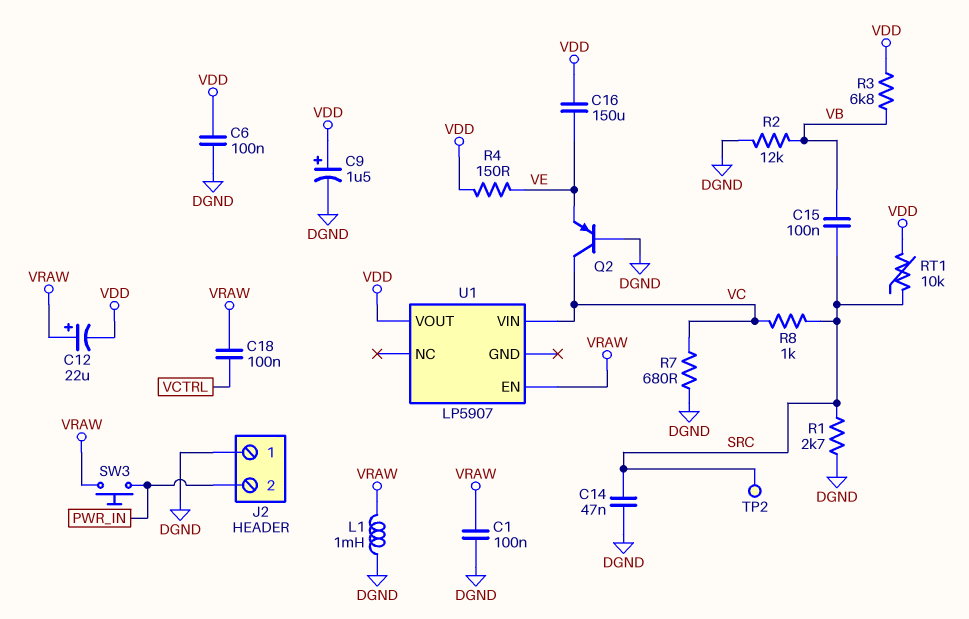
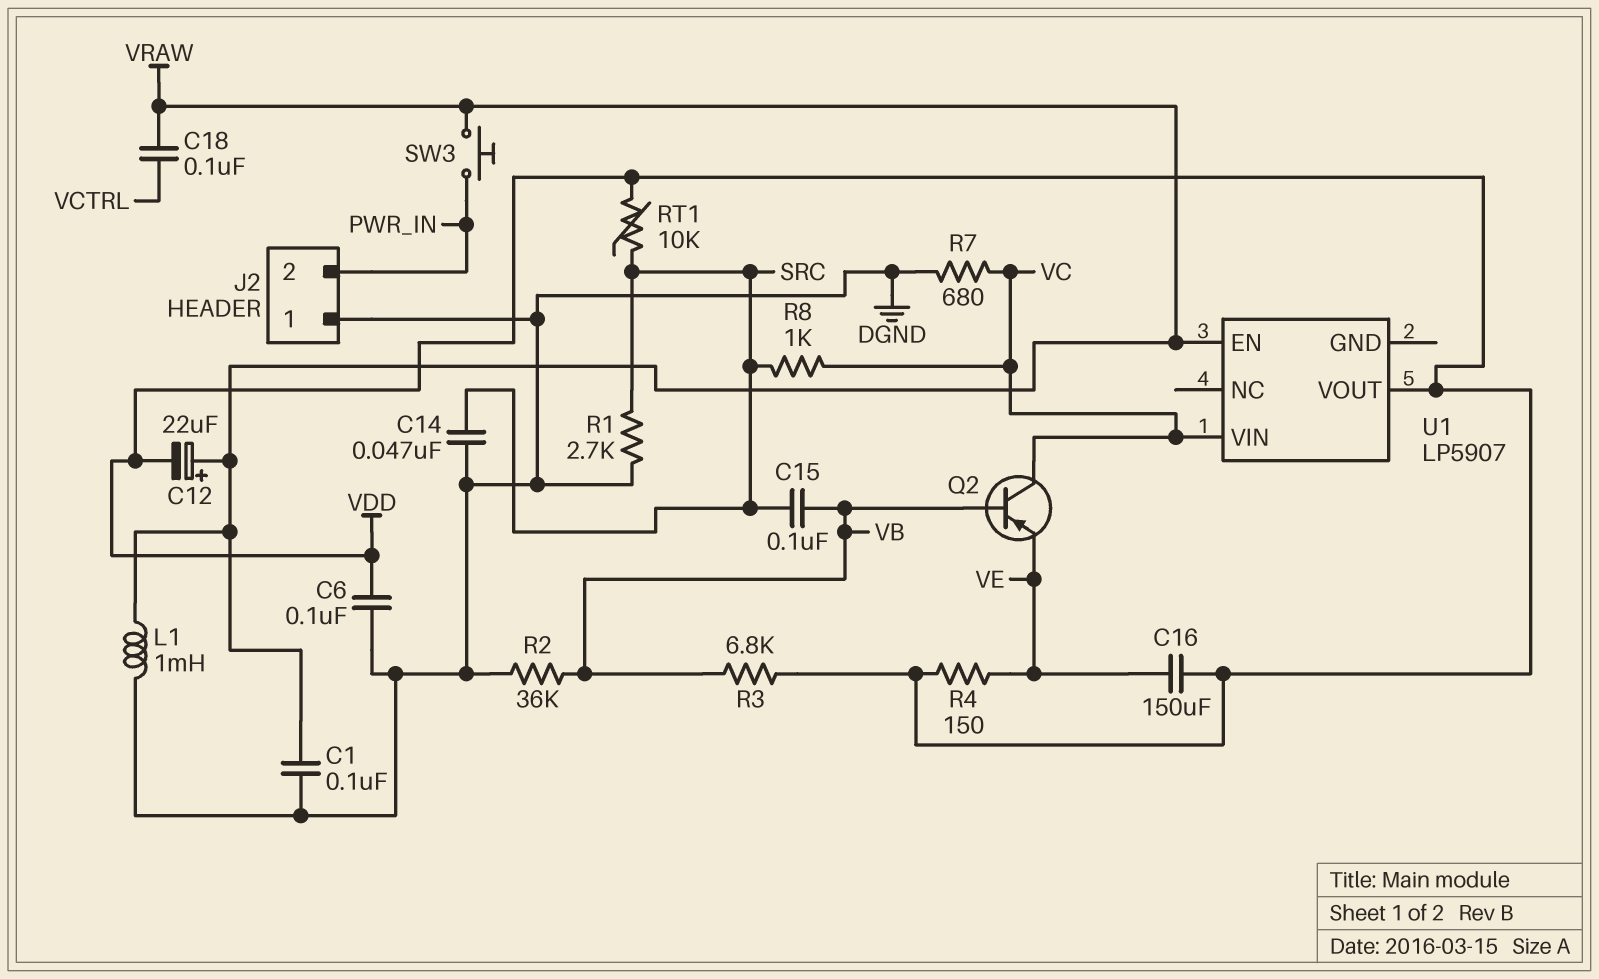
C9: 1.5uF (plus VDD, minus DGND) -> none
Q2: PNP (B DGND, C VC, E VE) -> PNP (B VB, C VC, E VE)
R2: 12k (DGND, VB) -> 36k (DGND, VB)
TP2: test point (SRC) -> none

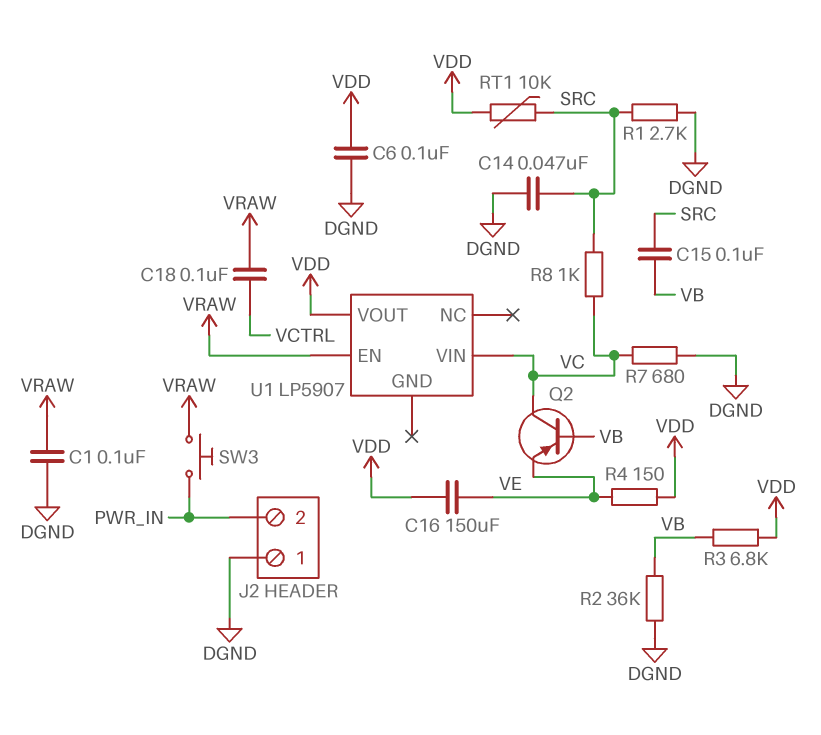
C12: 22uF (plus VRAW, minus VDD) -> none
L1: 1mH (DGND, VRAW) -> none

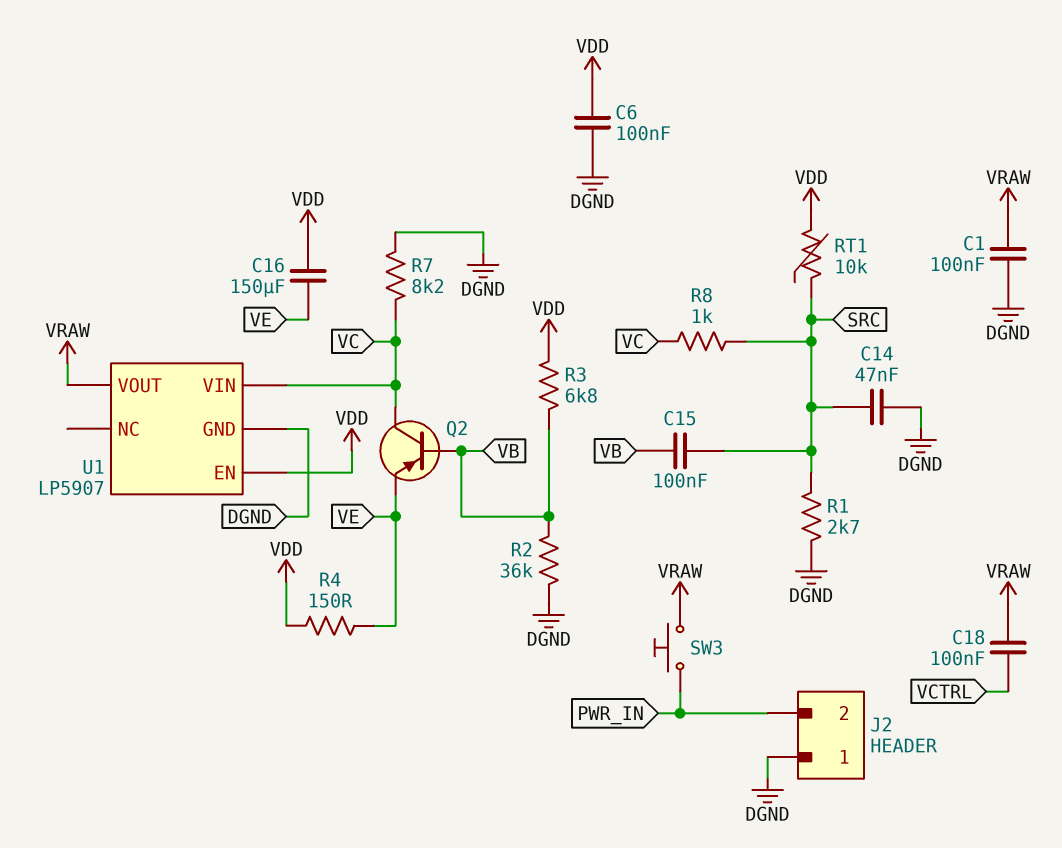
R7: 680 (DGND, VC) -> 8.2k (DGND, VC)
U1 pin EN: VRAW -> VDD
U1 pin GND: none -> DGND
U1 pin VOUT: VDD -> VRAW

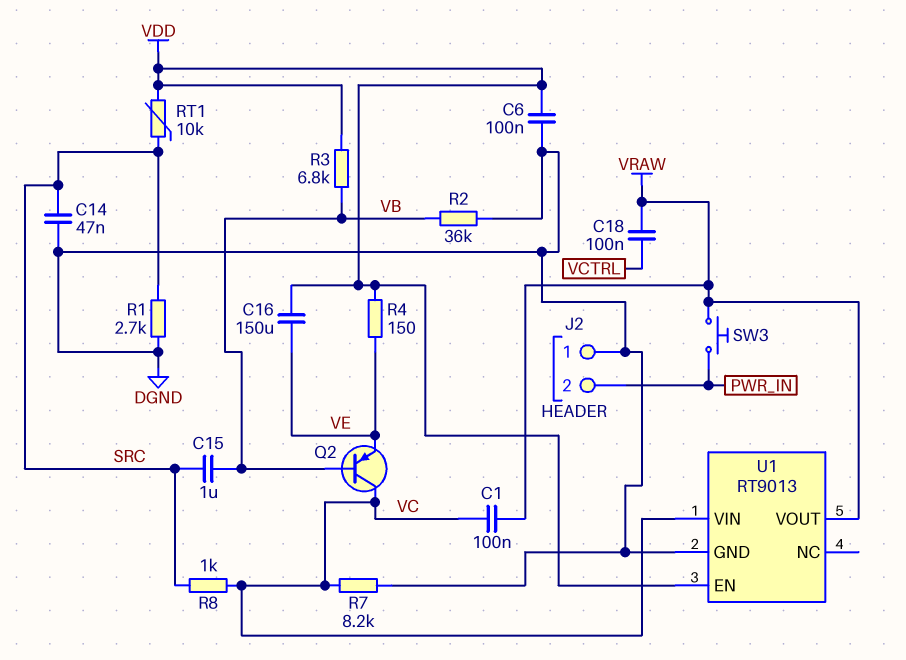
C1: 100nF (DGND, VRAW) -> 100nF (VC, VRAW)
C15: 100nF (SRC, VB) -> 1uF (SRC, VB)
U1: LP5907 -> RT9013

